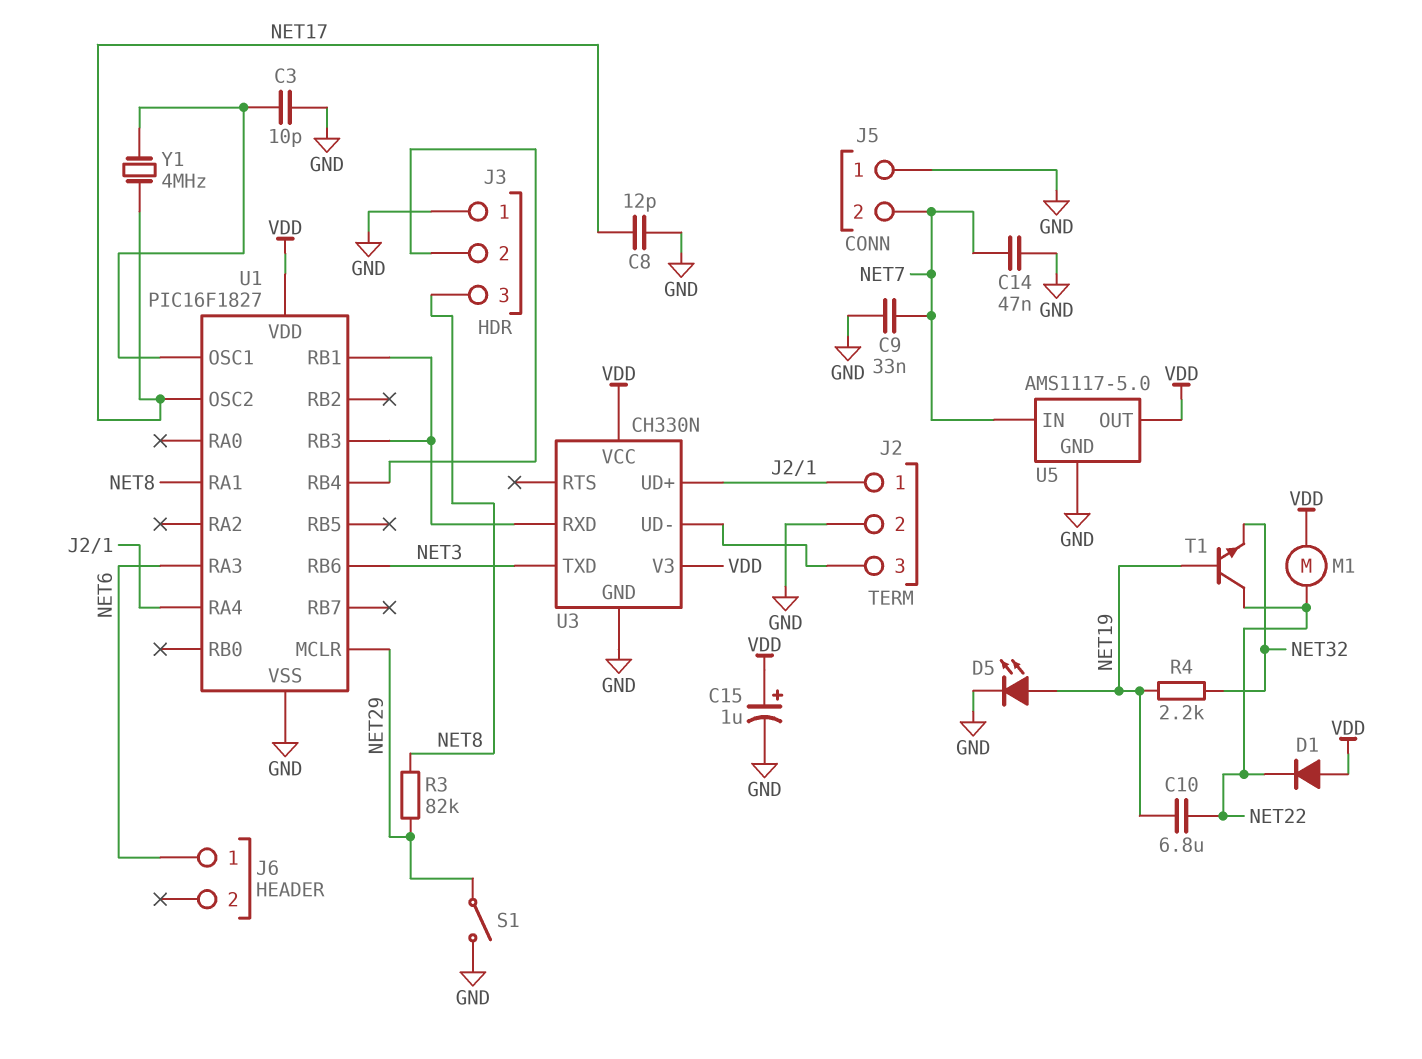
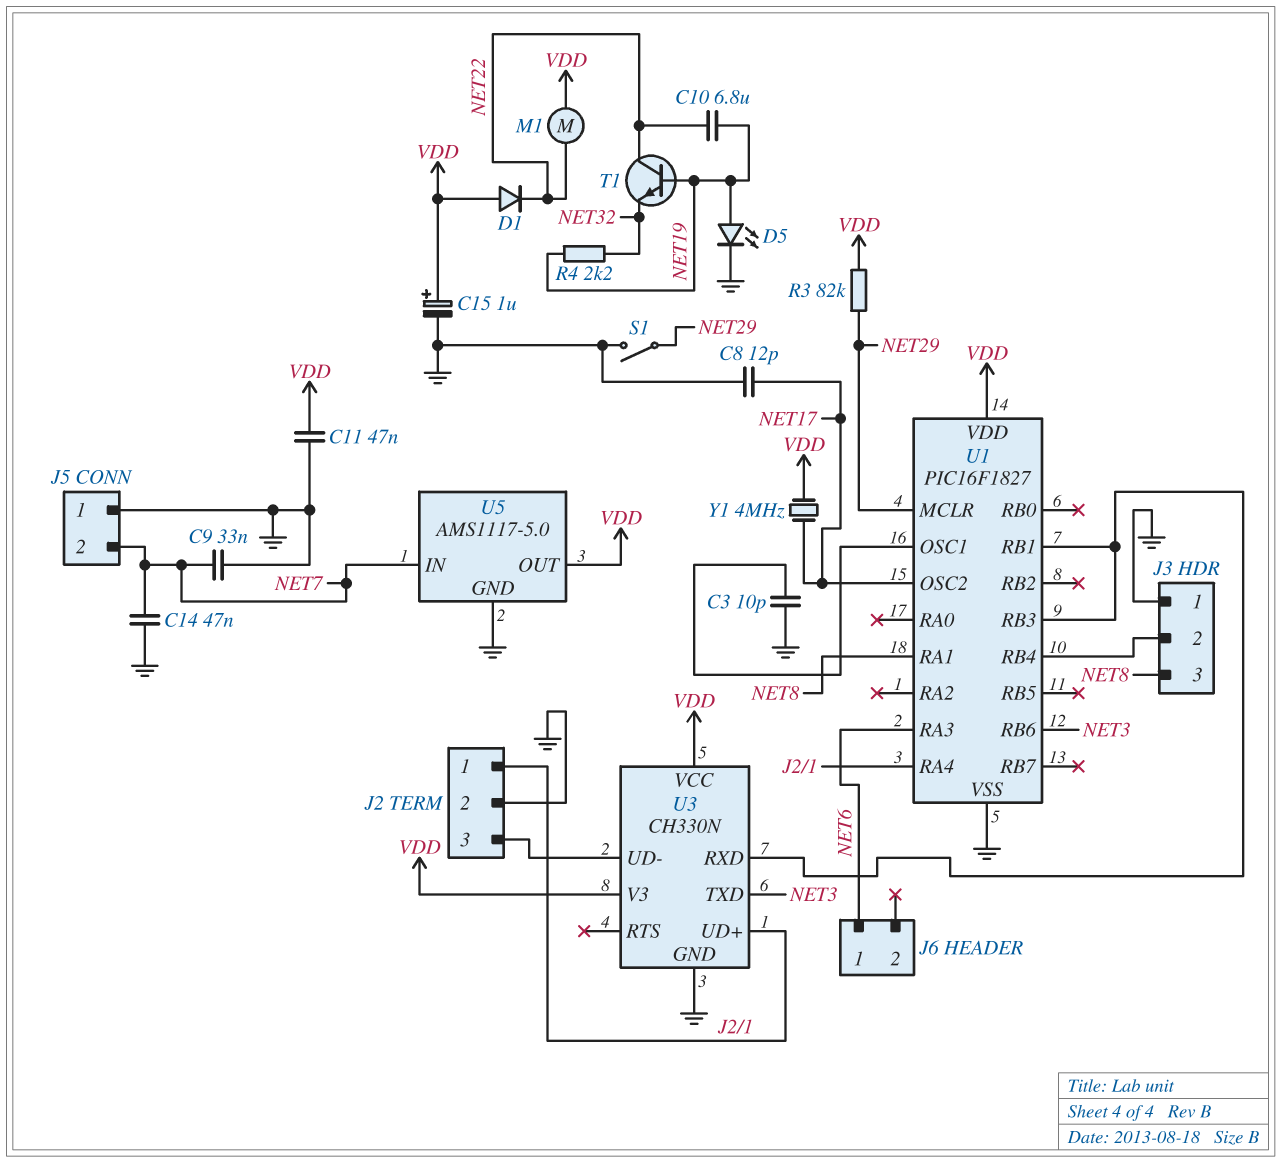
C11: none -> 47nF (GND, VDD)
R3: 82k (NET8, NET29) -> 82k (NET29, VDD)
Y1: 4MHz (NET17, U1/OSC1) -> 4MHz (NET17, VDD)

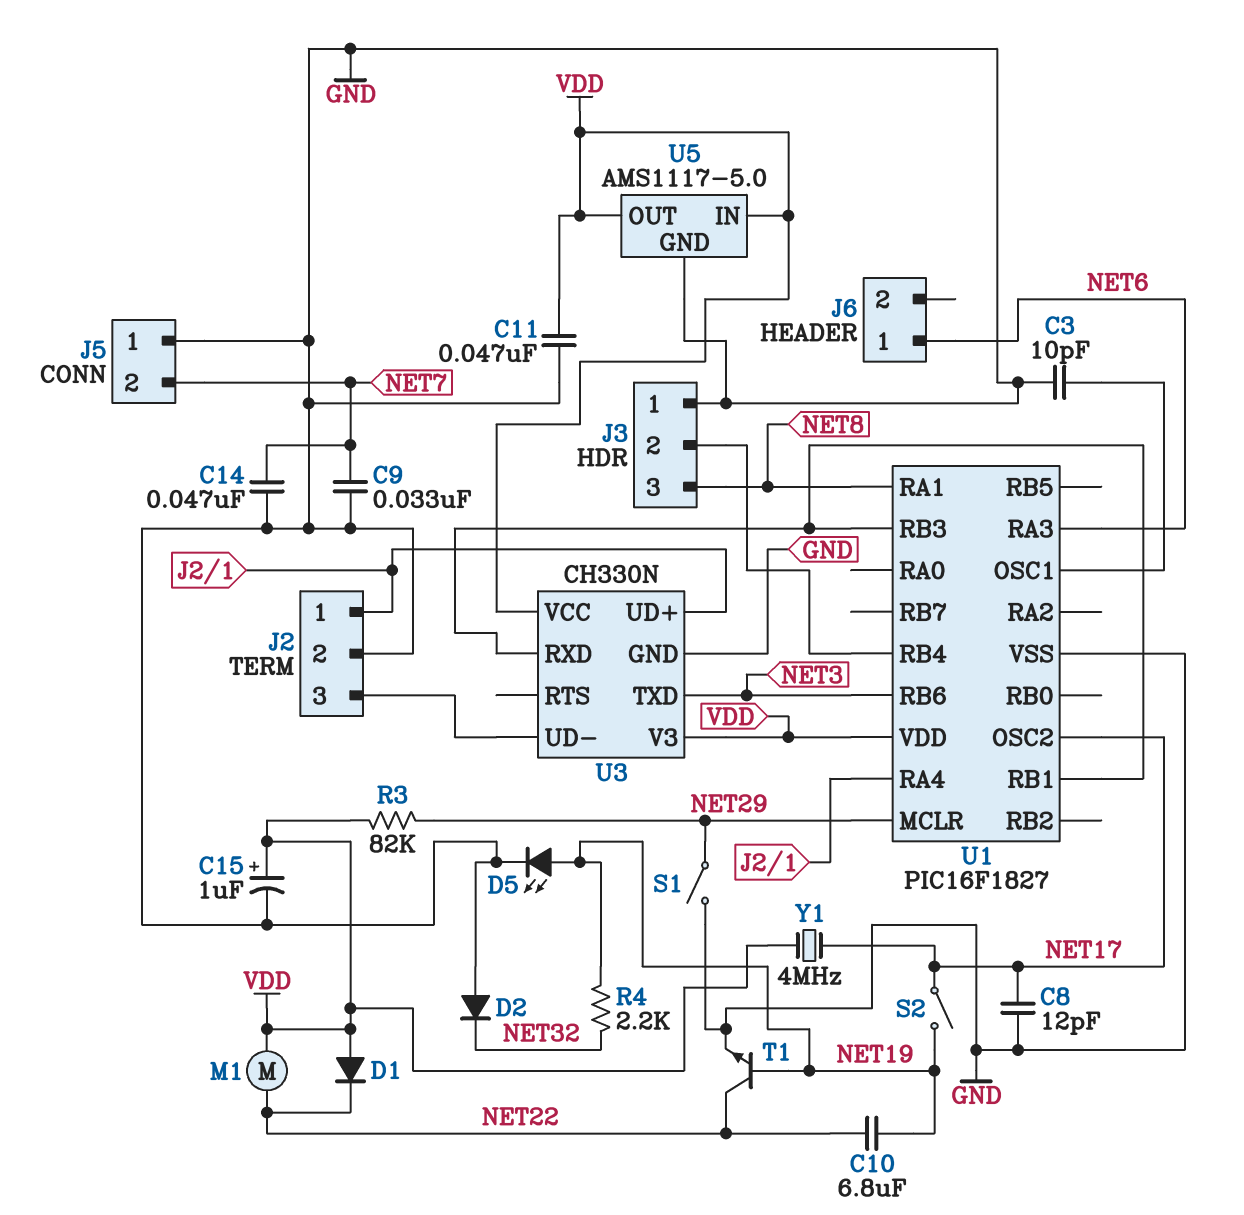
D2: none -> diode (A GND, K NET32)
S2: none -> switch (NET17, NET19)
T1: NPN (B NET19, C NET22, E NET32) -> NPN (B NET19, C NET22, E GND)
U5 pin IN: NET7 -> VDD

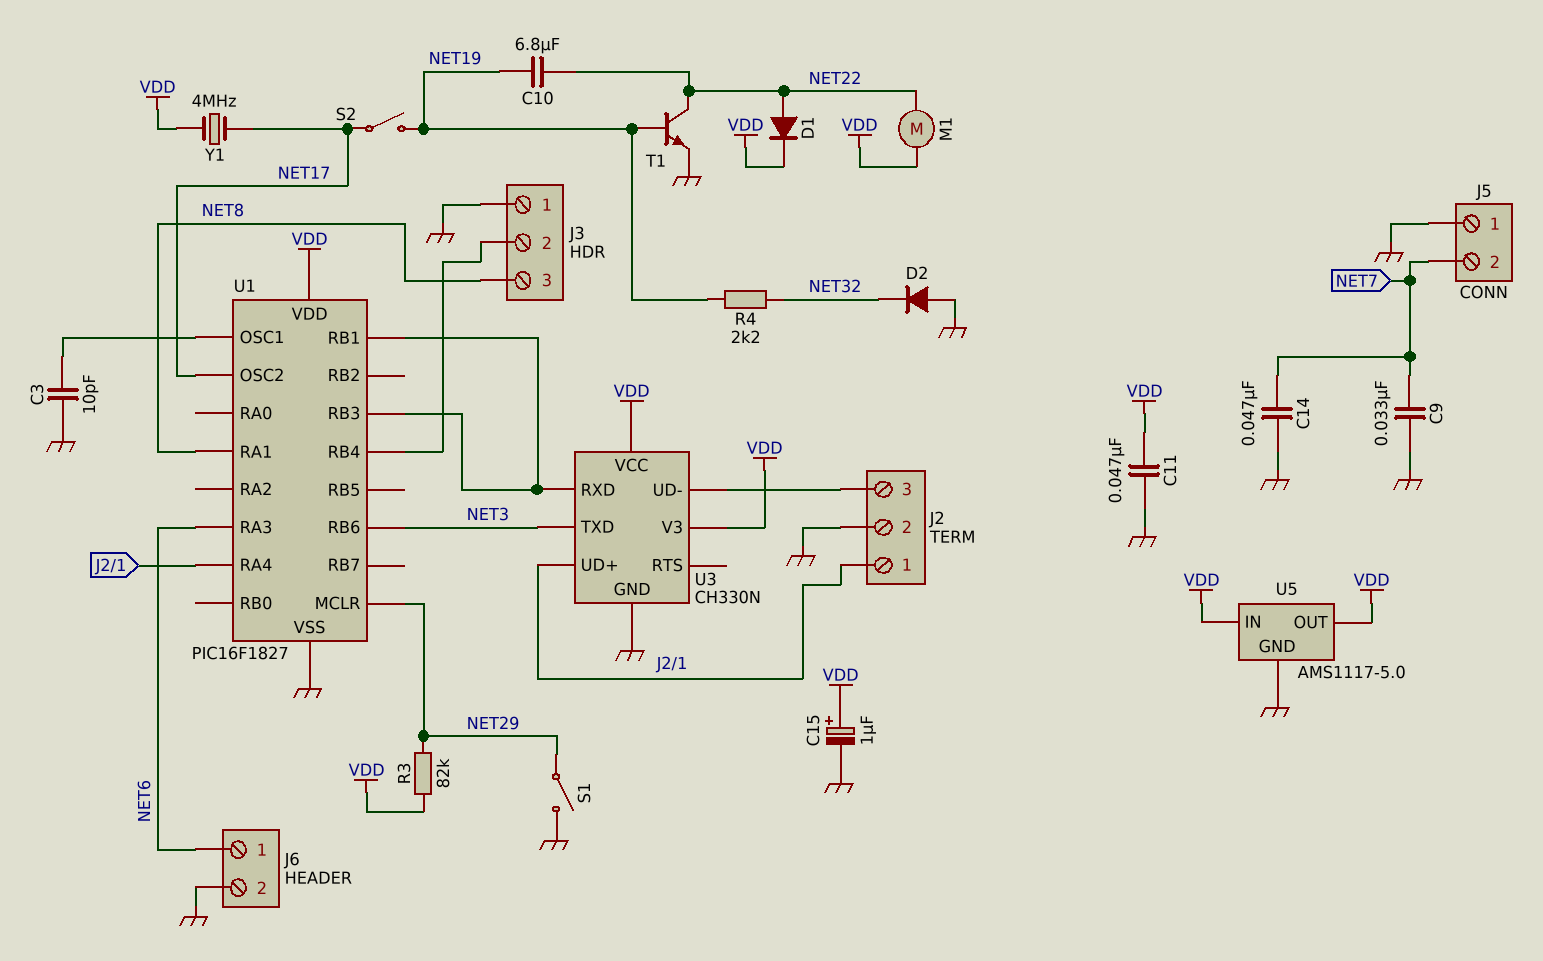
C8: 12pF (GND, NET17) -> none
D1: diode (A VDD, K NET22) -> diode (A NET22, K VDD)
D5: LED (A NET19, K GND) -> none
J6 pin 2: none -> GND

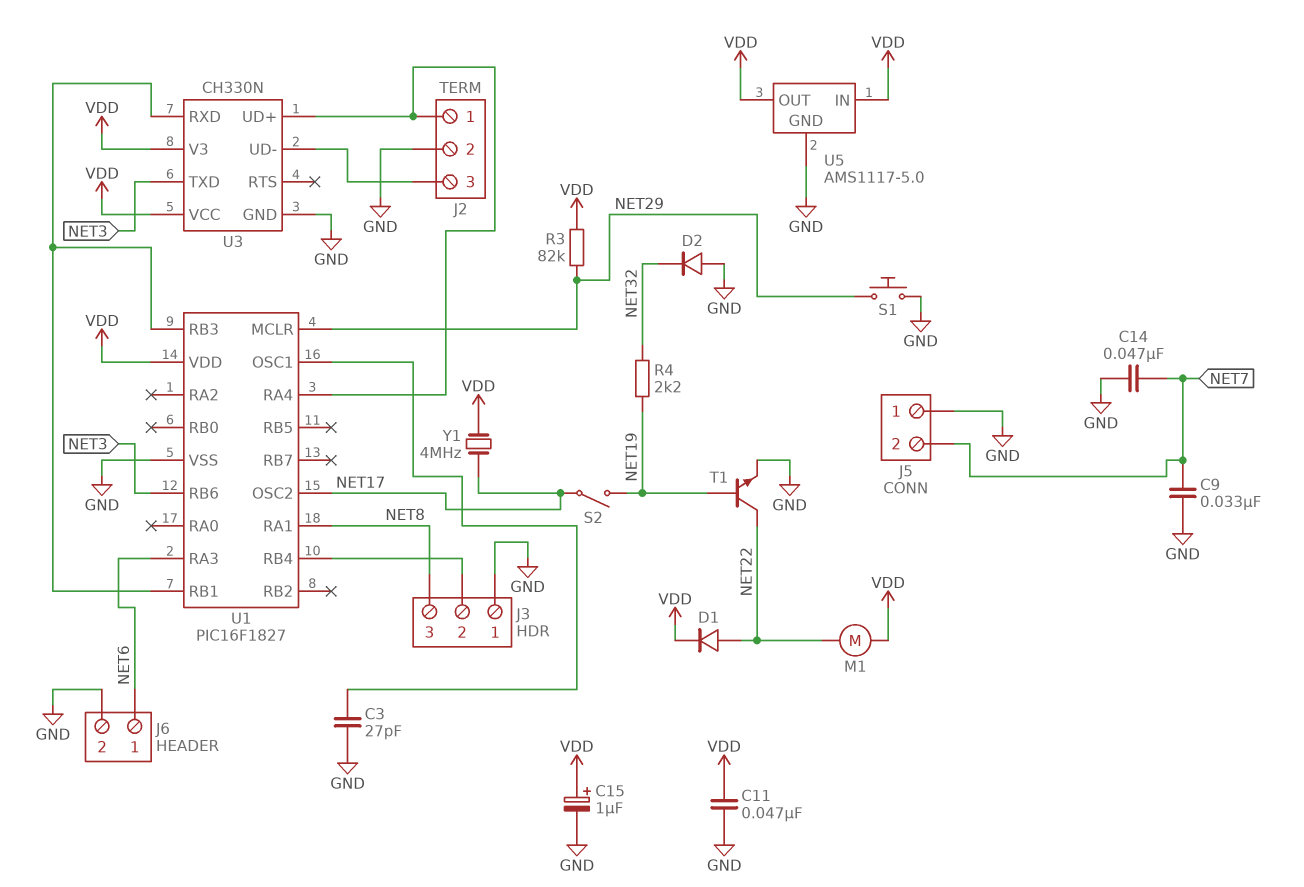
C3: 10pF (GND, U1/OSC1) -> 27pF (GND, U1/OSC1)
C10: 6.8uF (NET19, NET22) -> none
S1: switch (GND, NET29) -> button (GND, NET29)

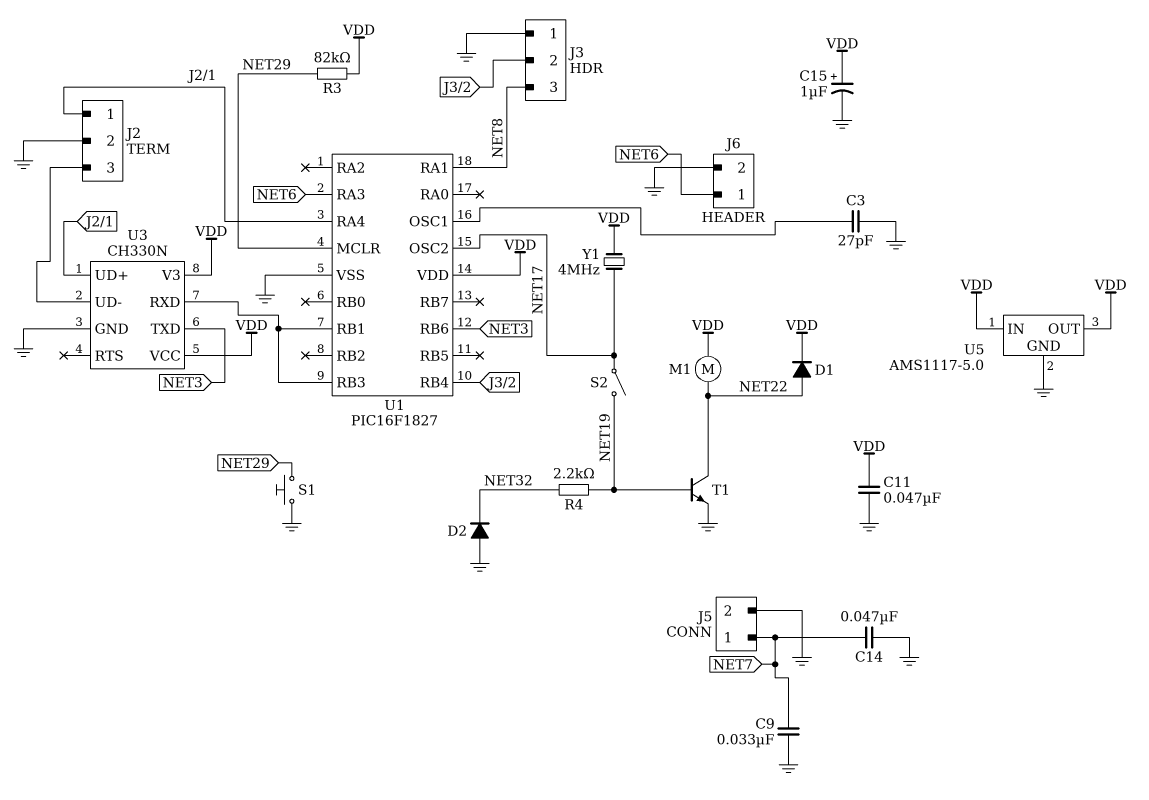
J5 pin 1: GND -> NET7
J5 pin 2: NET7 -> GND

